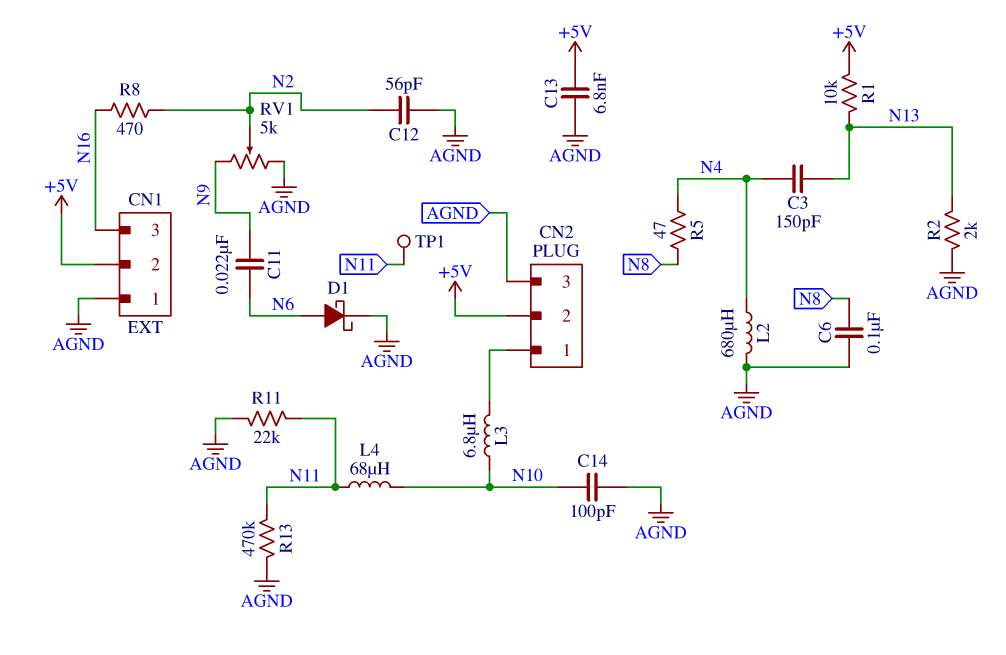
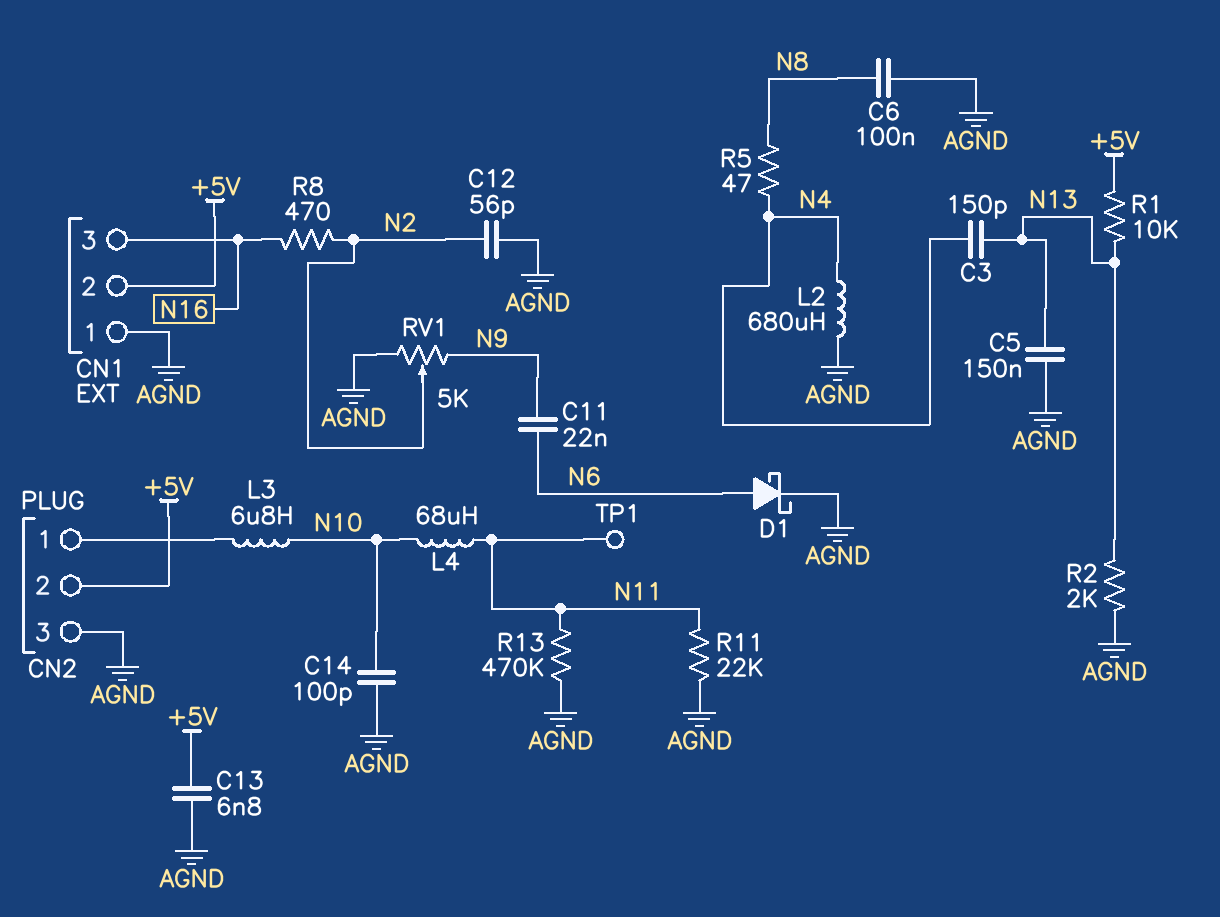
C5: none -> 150nF (AGND, N13)

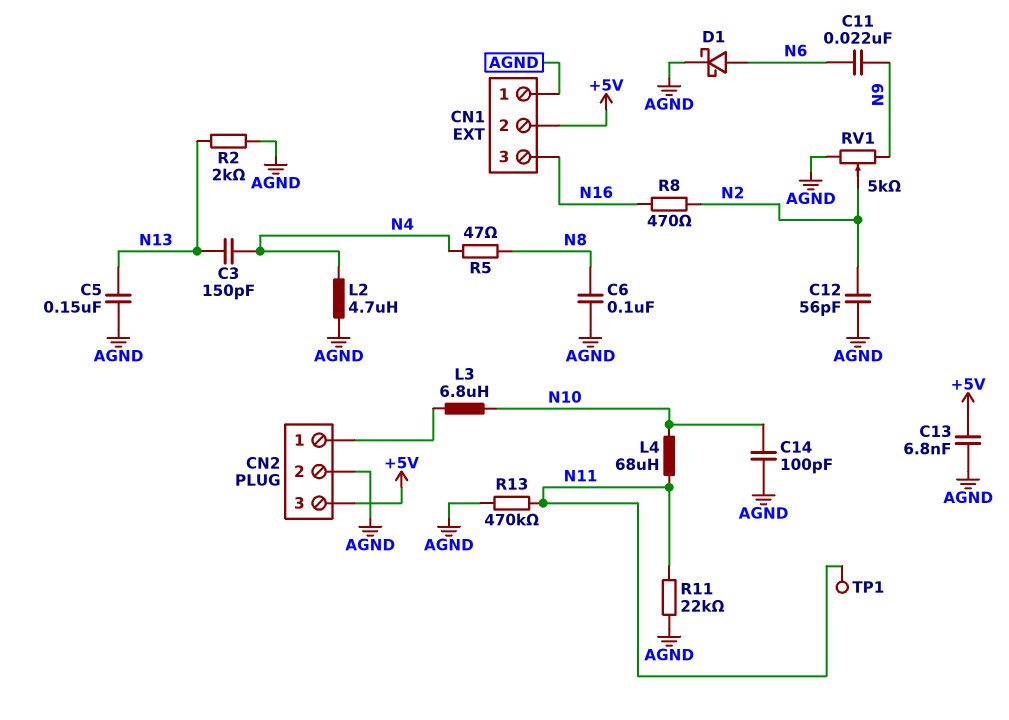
CN2 pin 2: +5V -> AGND
CN2 pin 3: AGND -> +5V
L2: 680uH (AGND, N4) -> 4.7uH (AGND, N4)
R1: 10k (+5V, N13) -> none

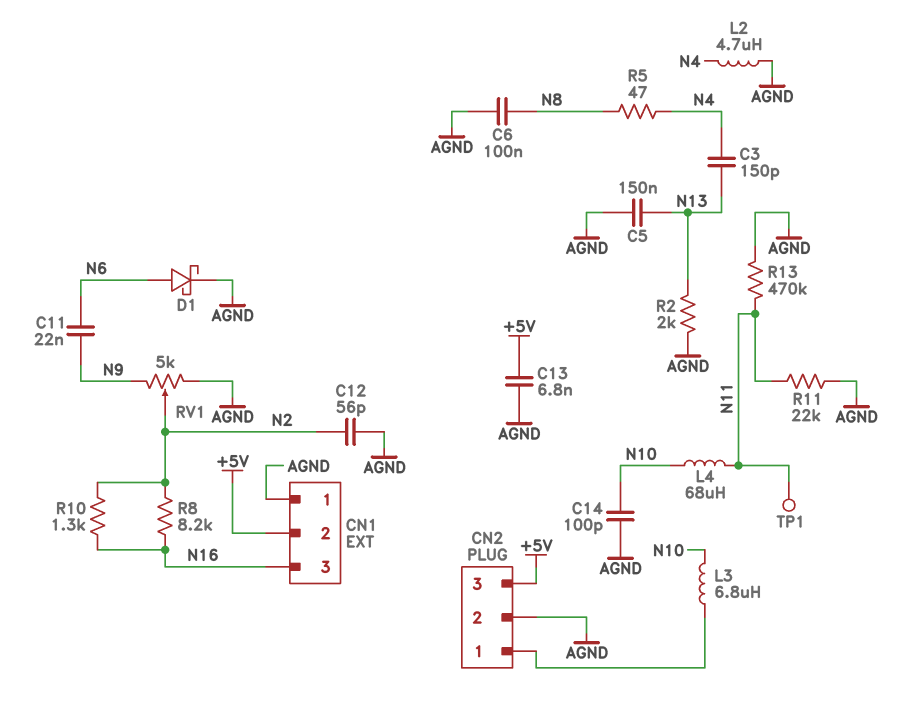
R8: 470 (N2, N16) -> 8.2k (N2, N16)
R10: none -> 1.3k (N2, N16)

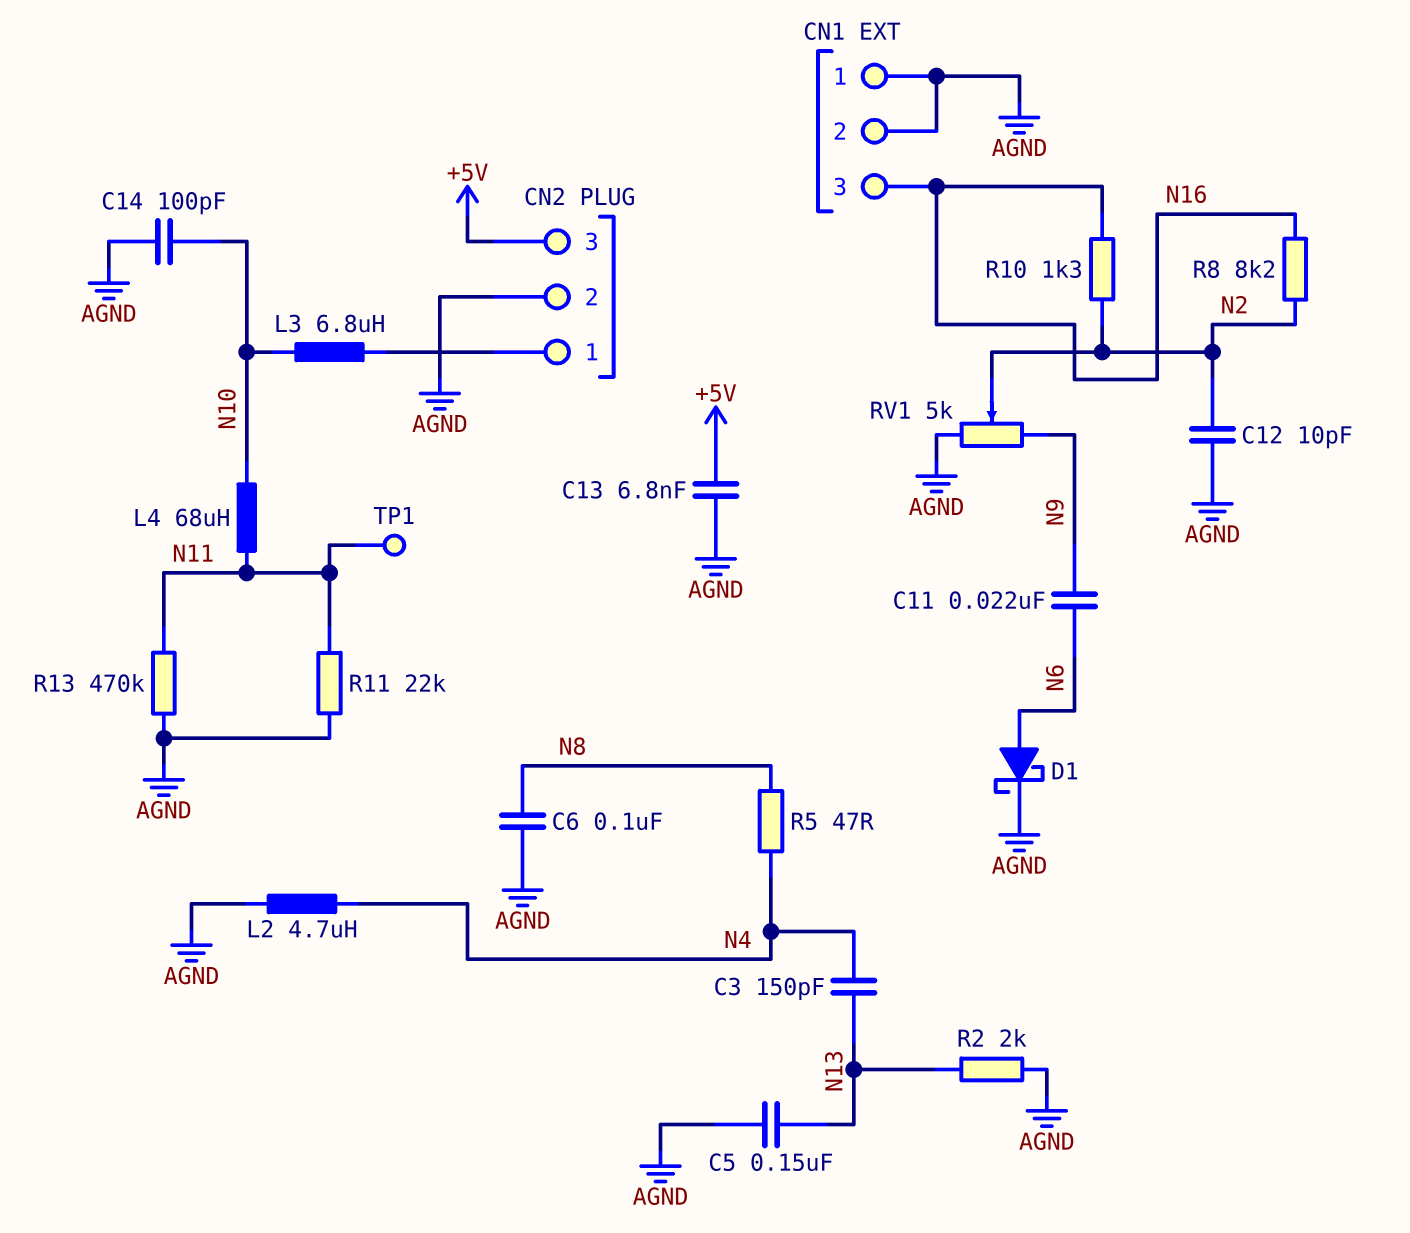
C12: 56pF (AGND, N2) -> 10pF (AGND, N2)
CN1 pin 2: +5V -> AGND

